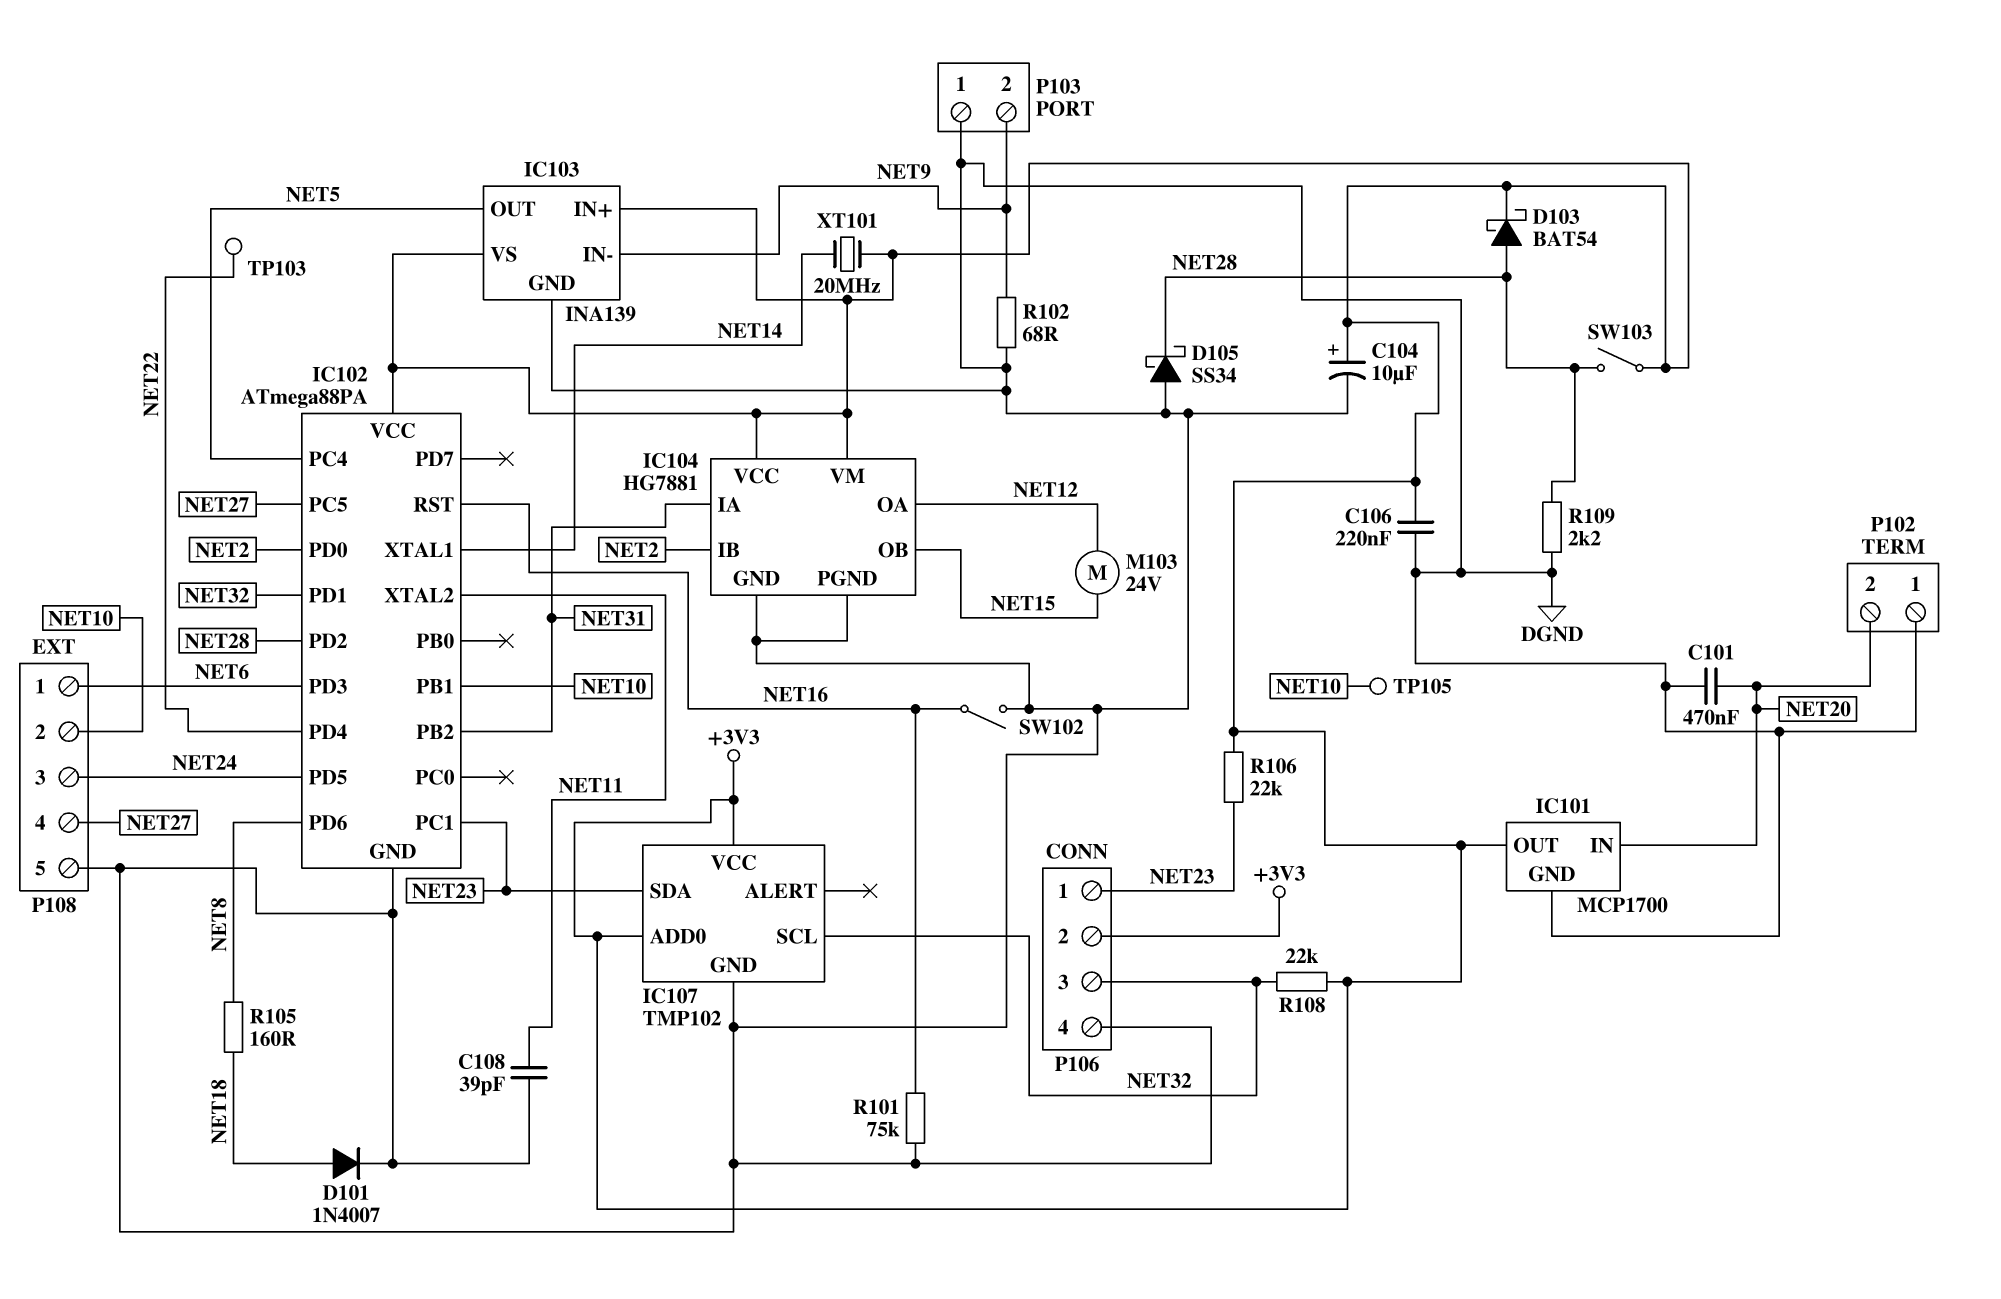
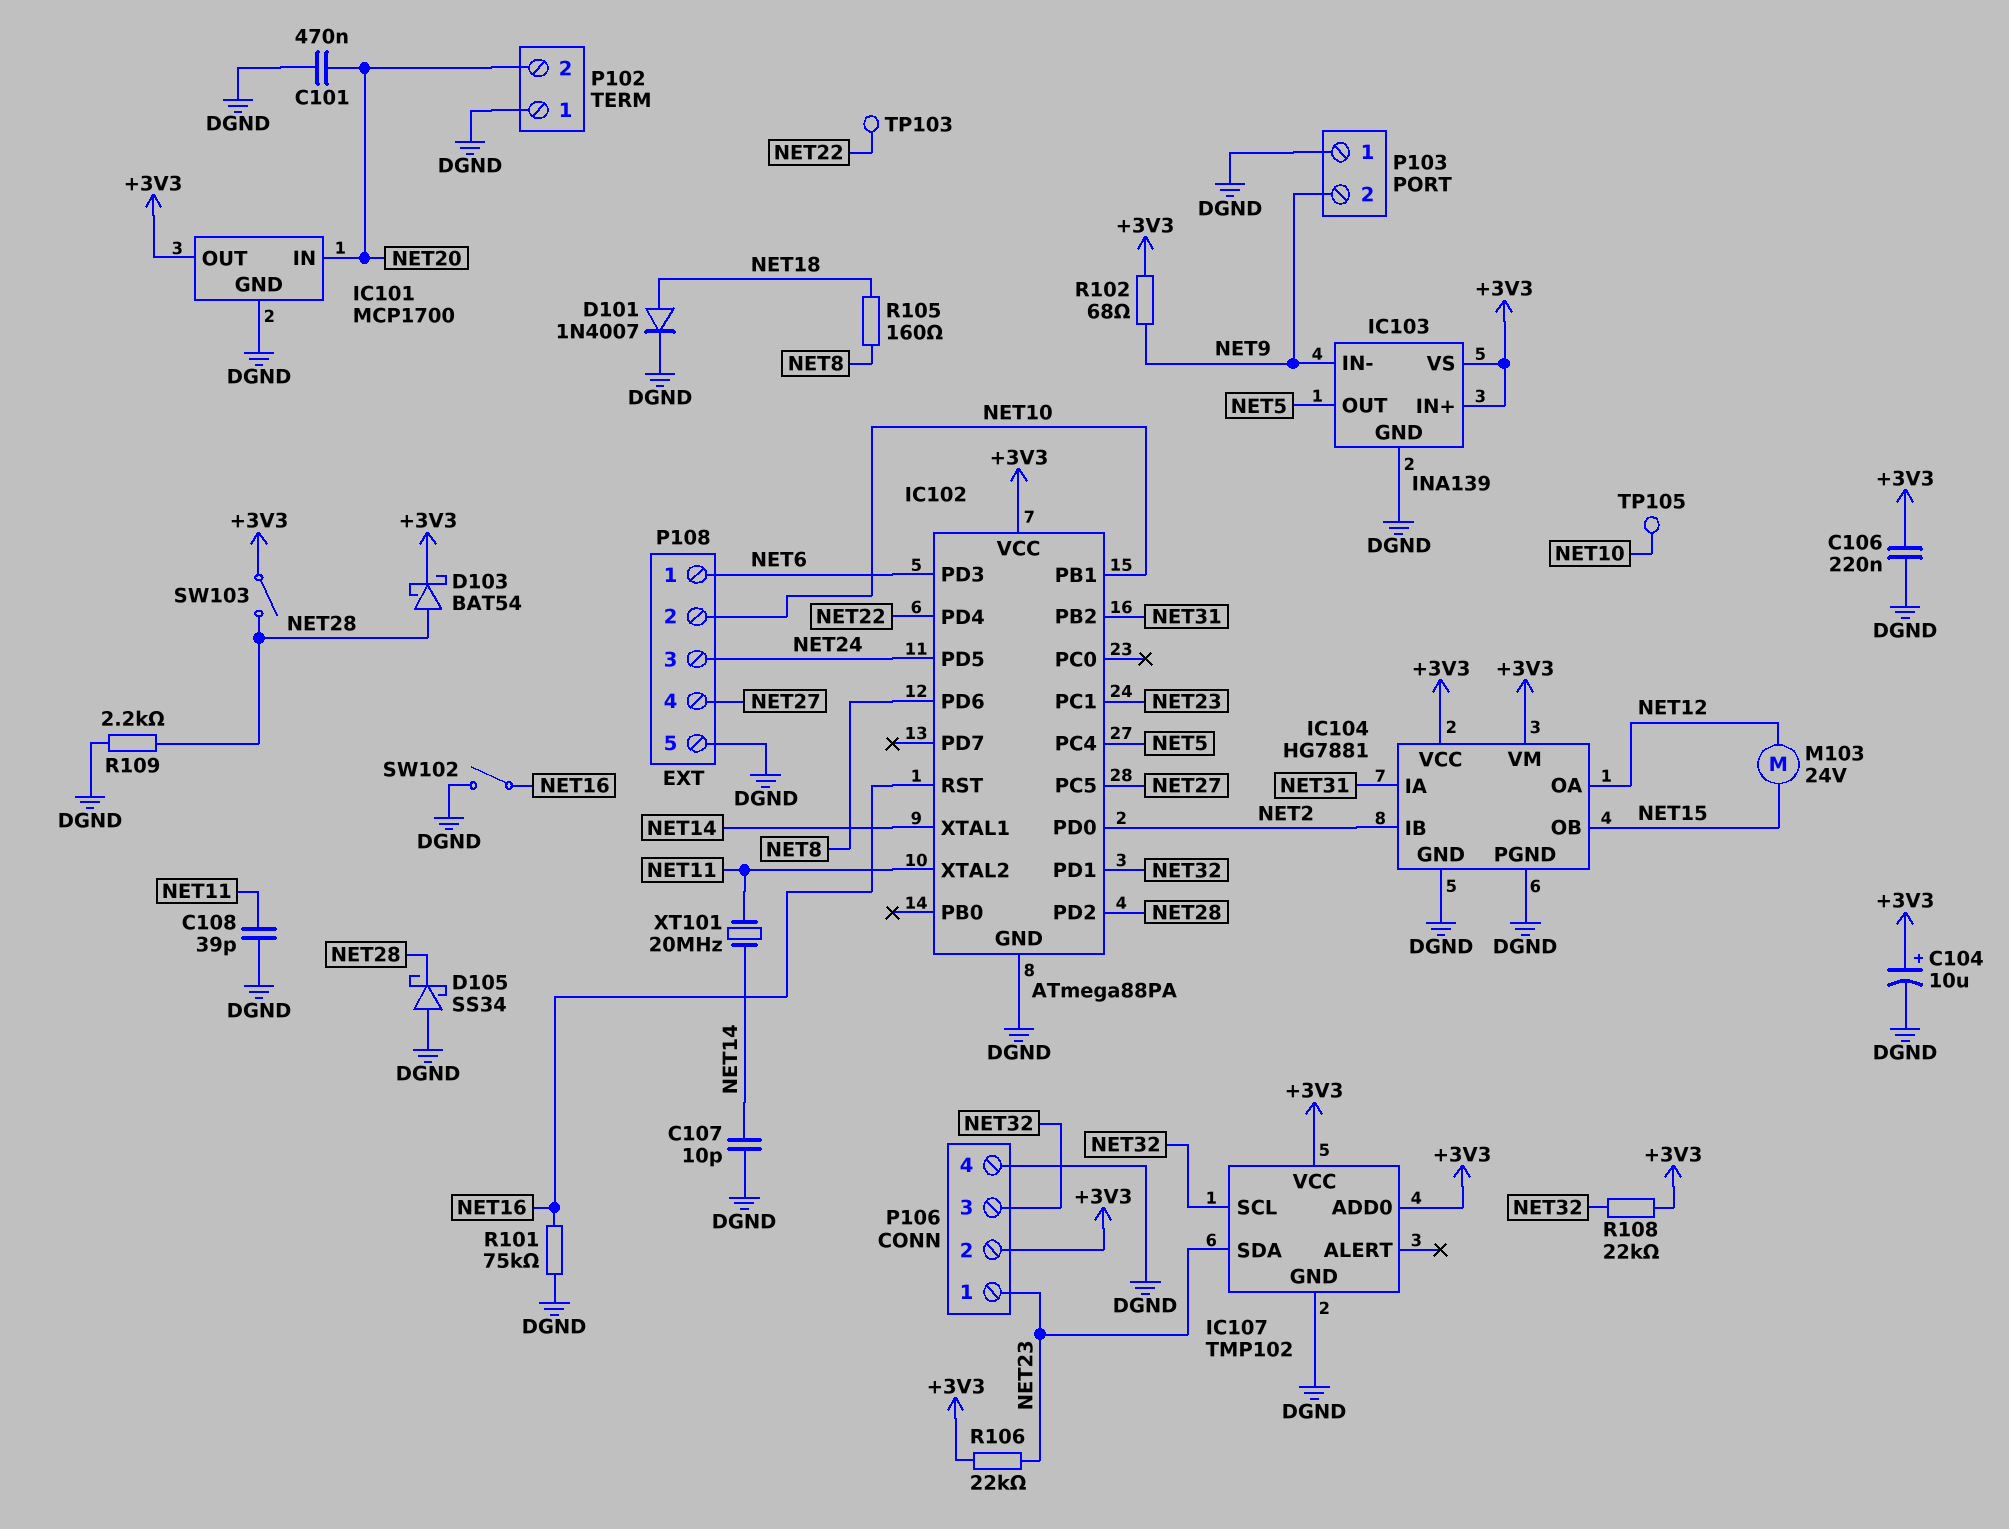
C107: none -> 10pF (DGND, NET14)
R102: 68 (DGND, NET9) -> 68 (+3V3, NET9)
XT101: 20MHz (+3V3, NET14) -> 20MHz (NET11, NET14)

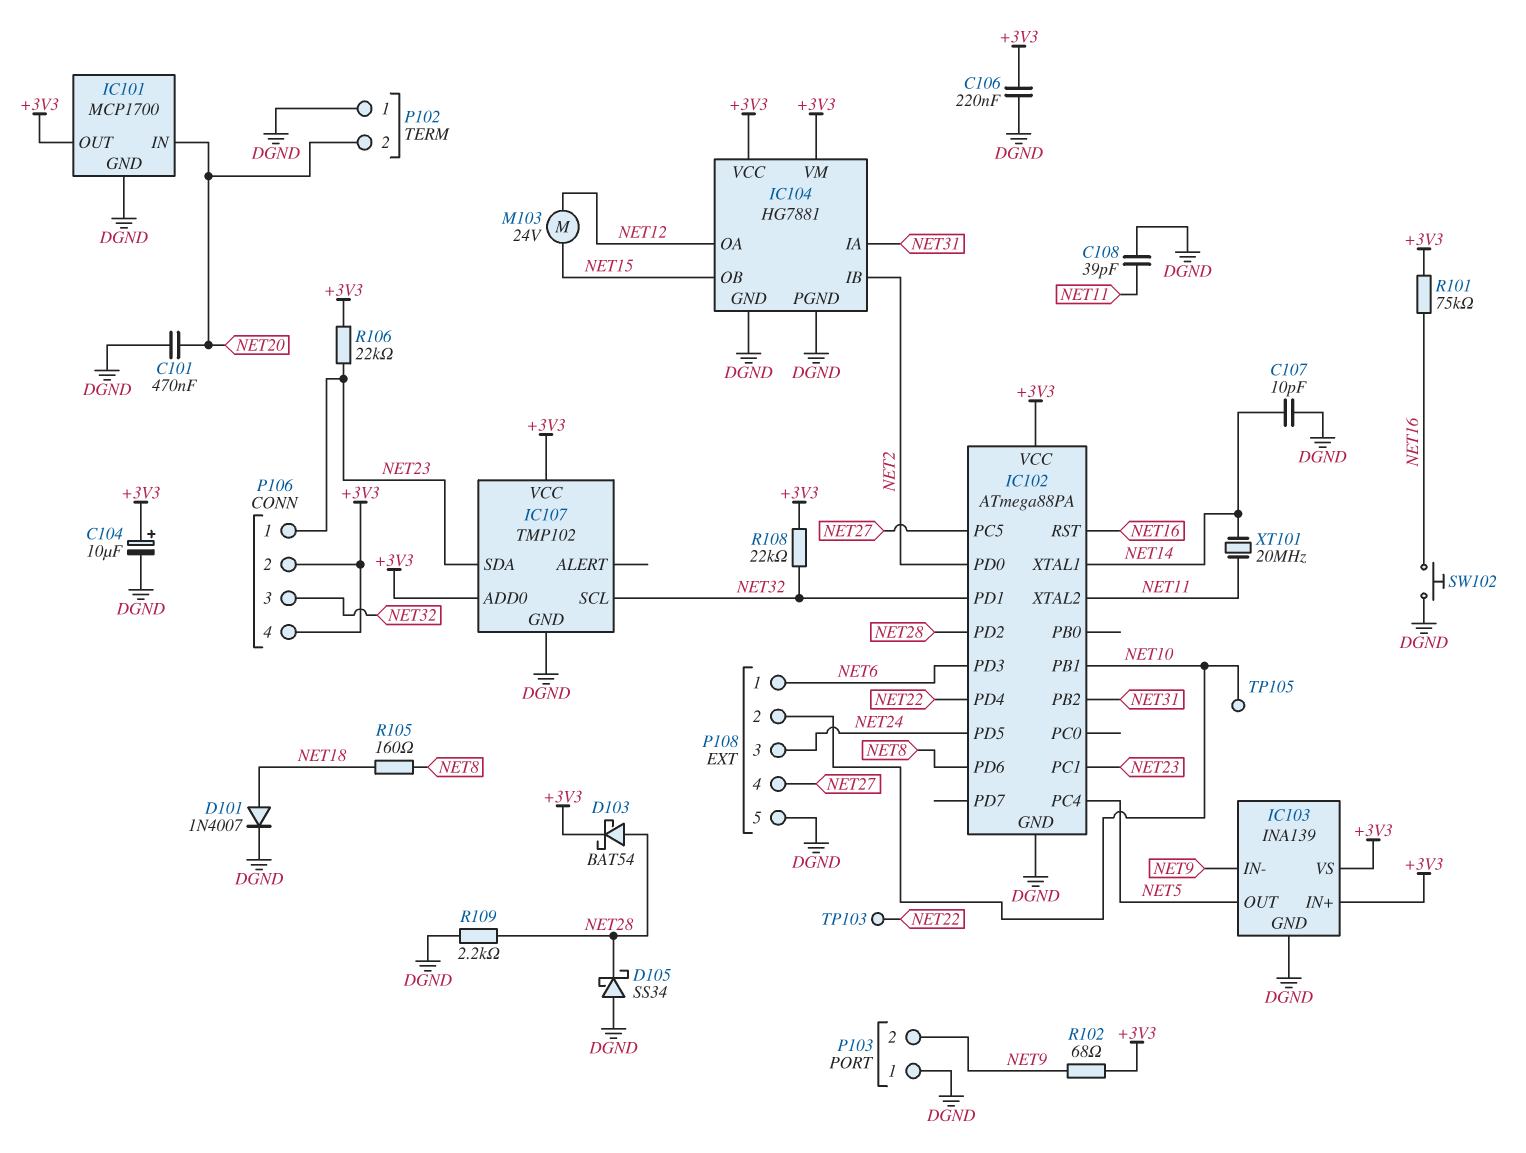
P106 pin 4: DGND -> +3V3
R101: 75k (DGND, NET16) -> 75k (+3V3, NET16)
SW102: switch (DGND, NET16) -> button (DGND, NET16)
SW103: switch (+3V3, NET28) -> none

